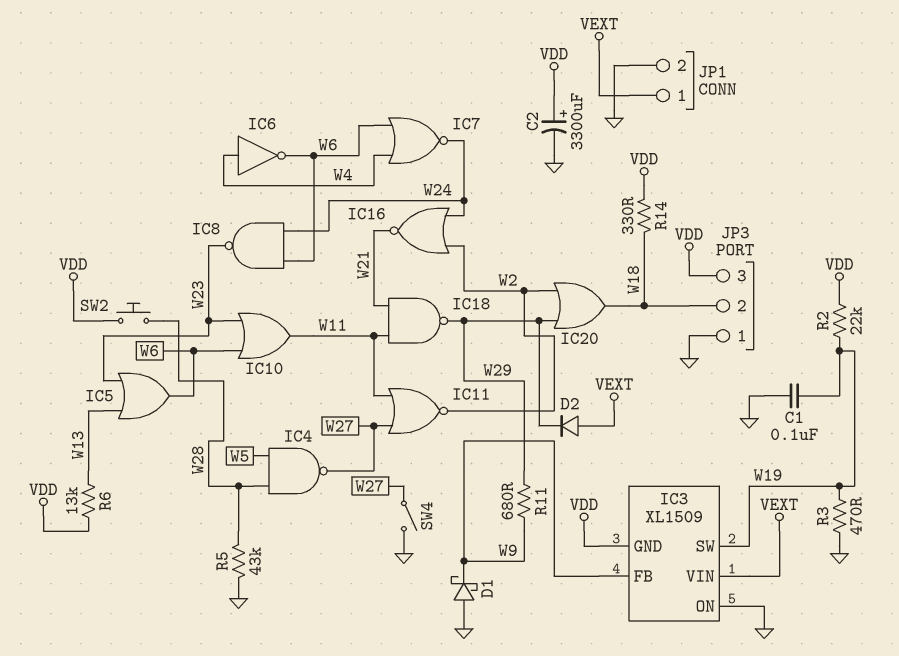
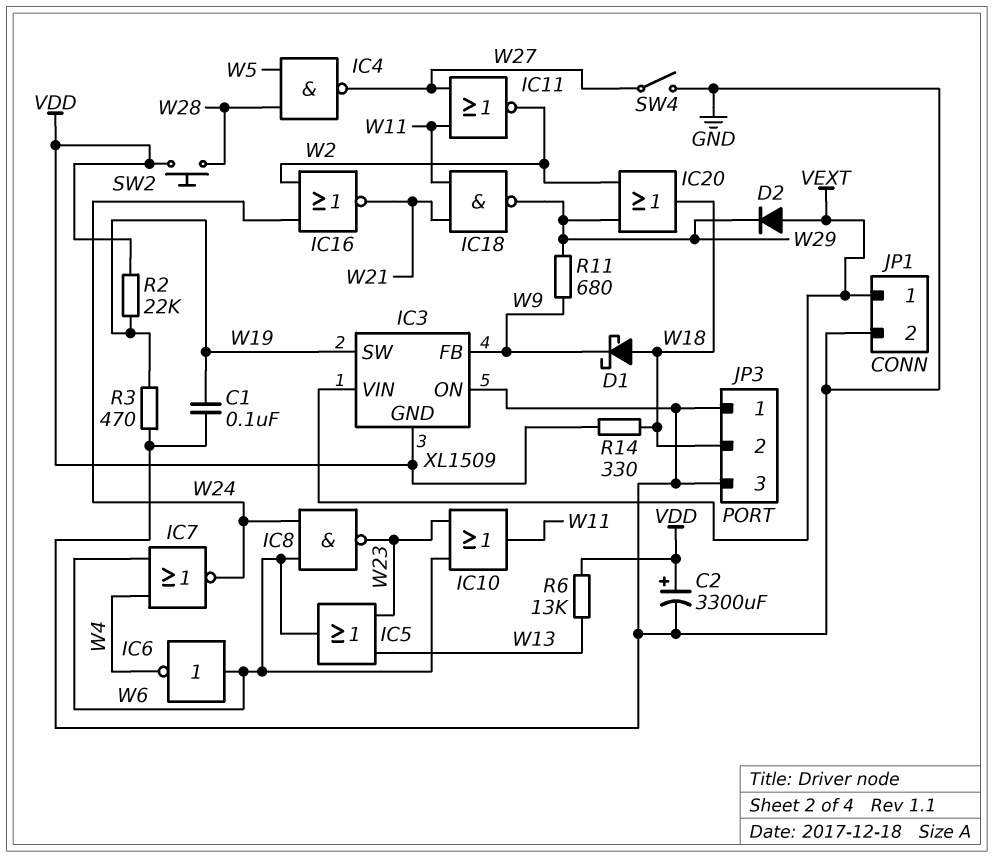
D1: schottky (A GND, K W9) -> schottky (A W18, K W9)
IC6: NOT (in W4, out W6) -> NOT (in W6, out W4)
JP3 pin 3: VDD -> GND
R5: 43k (GND, W28) -> none

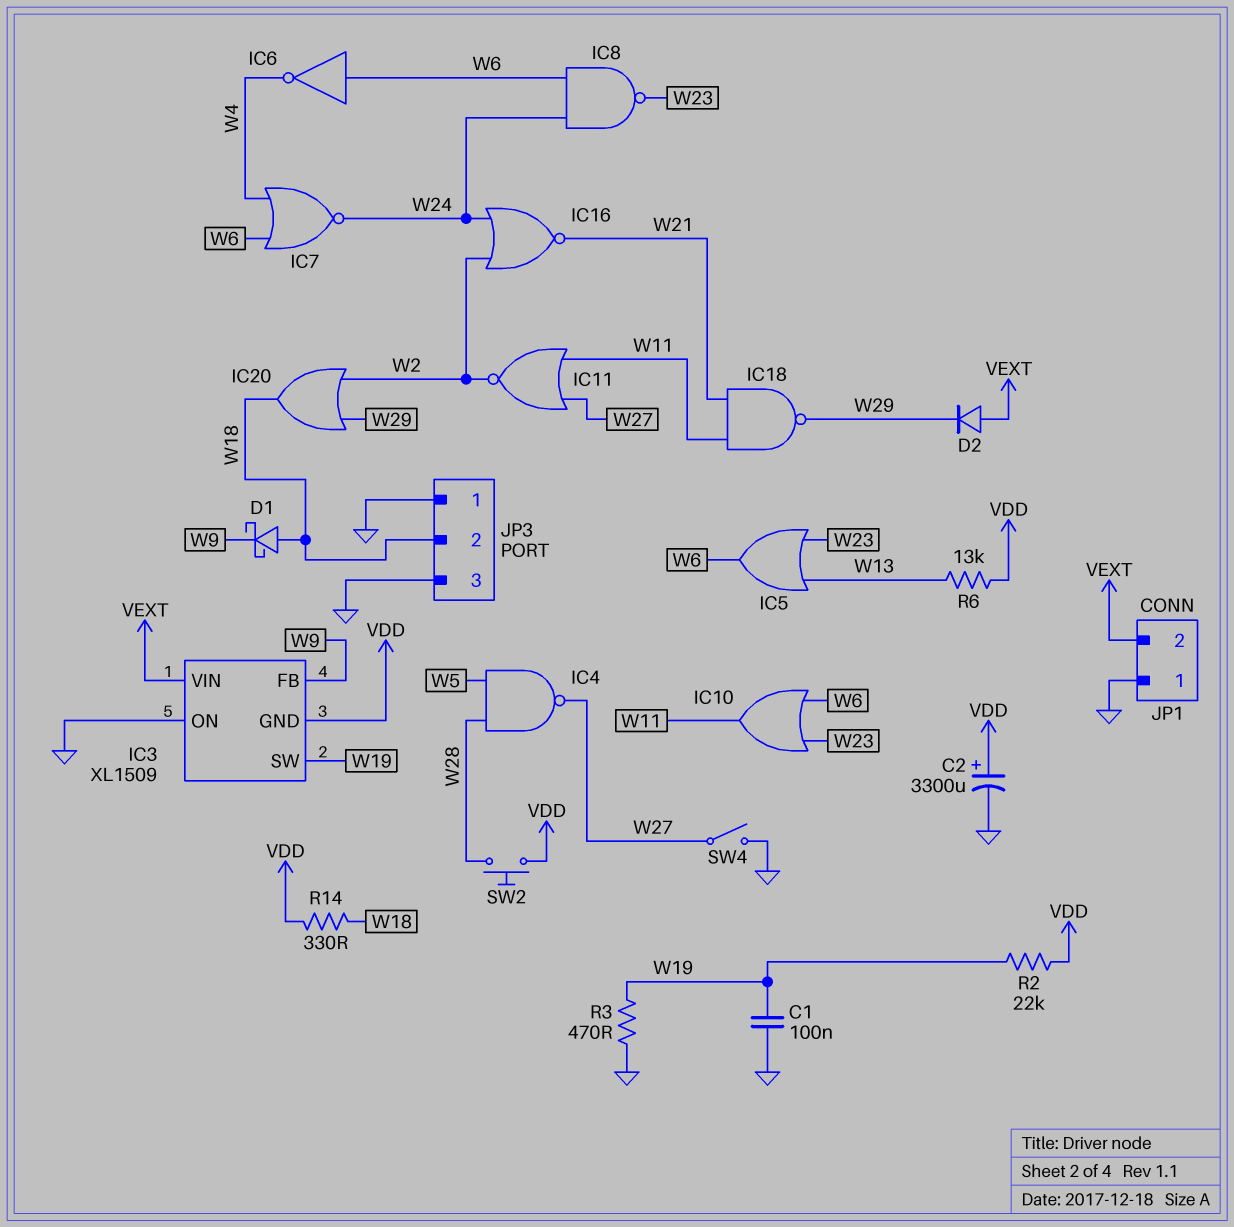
JP1 pin 1: VEXT -> GND
JP1 pin 2: GND -> VEXT
R11: 680 (W9, W29) -> none

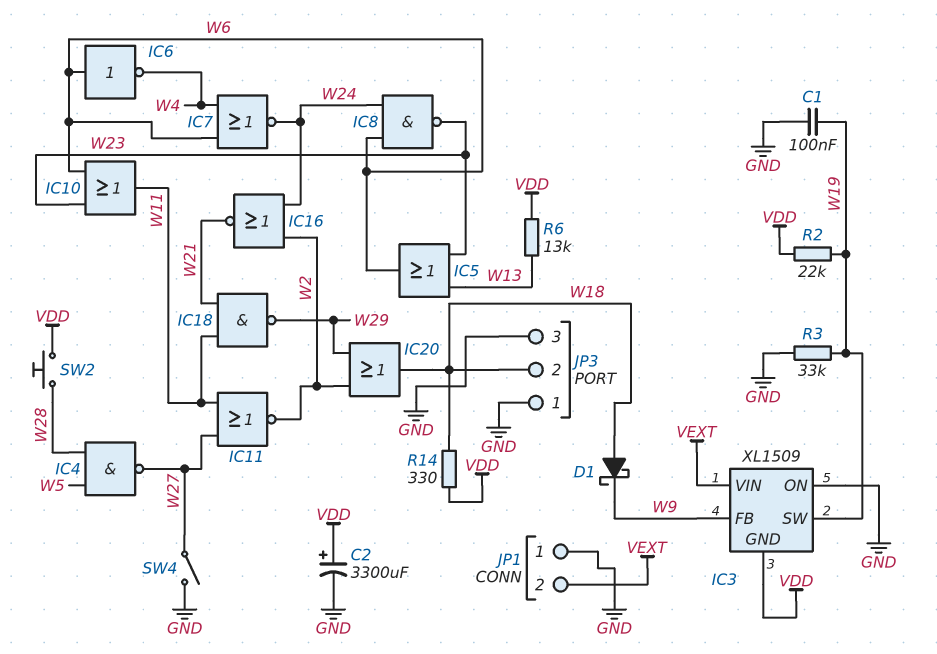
D2: diode (A VEXT, K W29) -> none
R3: 470 (GND, W19) -> 33k (GND, W19)

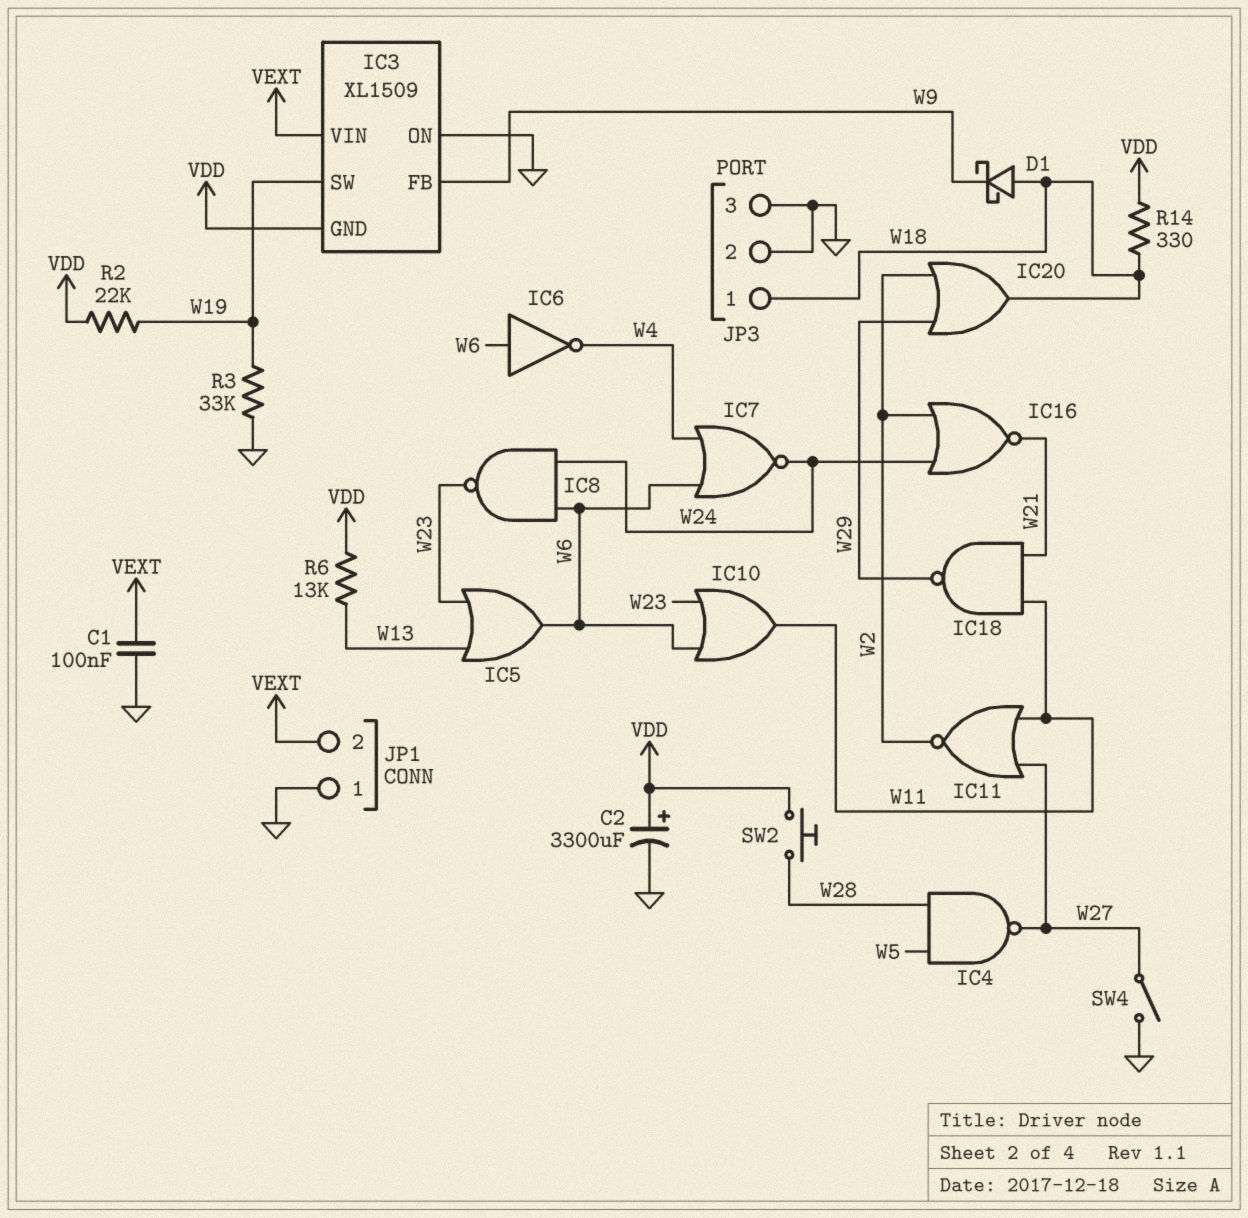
C1: 100nF (GND, W19) -> 100nF (GND, VEXT)
JP3 pin 1: GND -> W18
JP3 pin 2: W18 -> GND

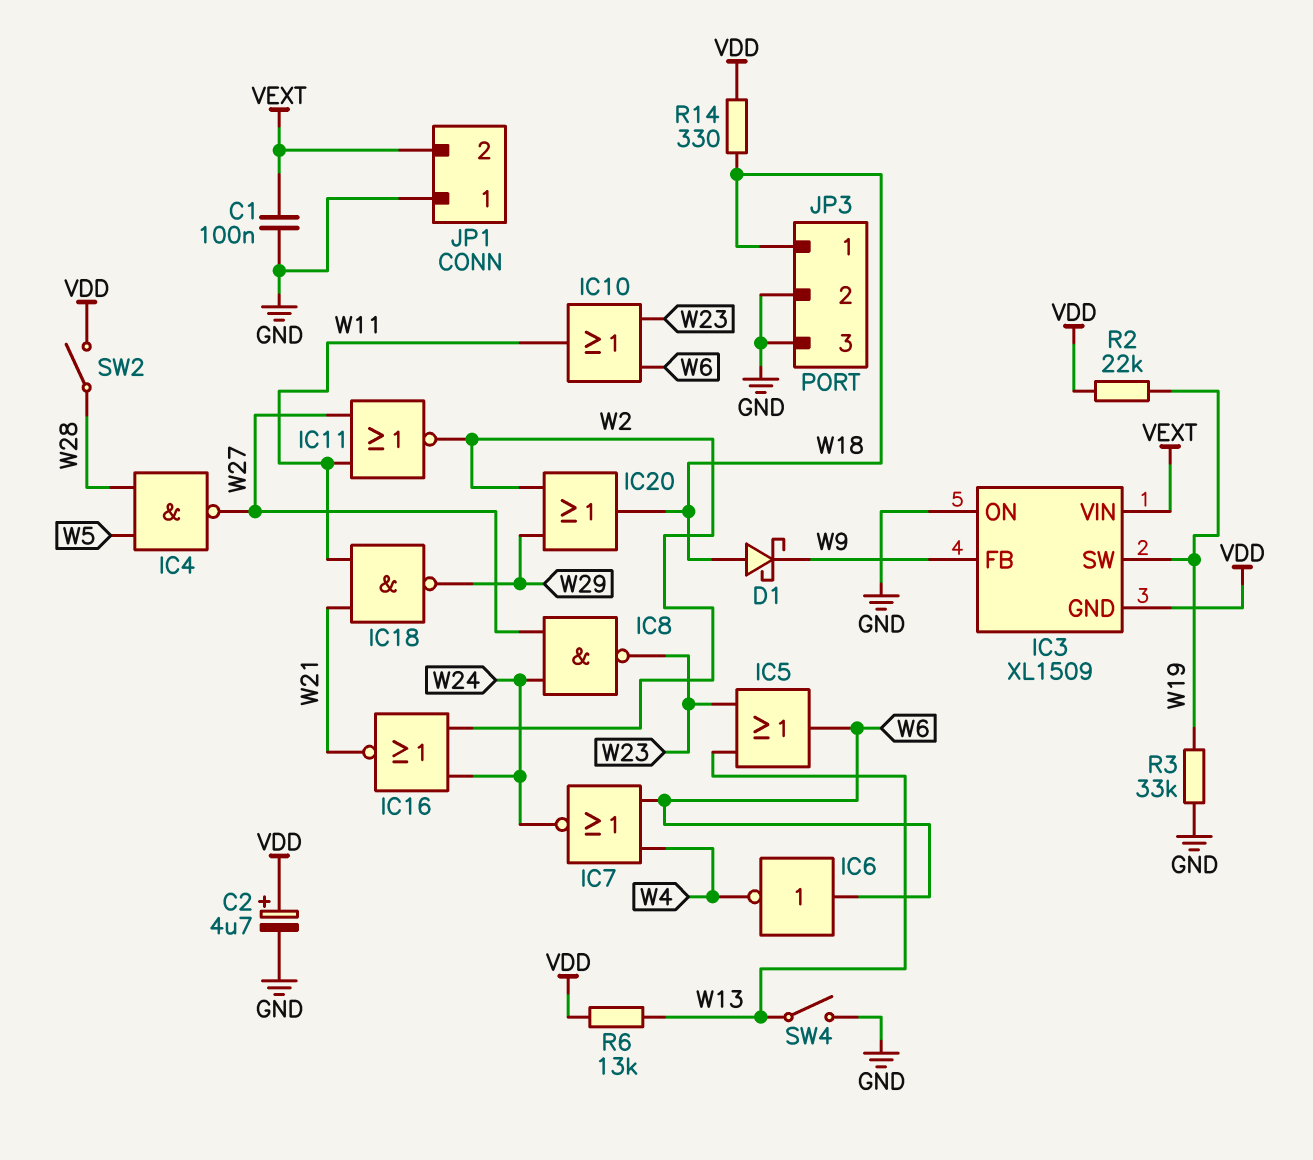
C2: 3300uF (plus VDD, minus GND) -> 4.7uF (plus VDD, minus GND)
IC8: NAND (in W6, in W24, out W23) -> NAND (in W24, in W27, out W23)
SW2: button (VDD, W28) -> switch (VDD, W28)
SW4: switch (GND, W27) -> switch (GND, W13)

